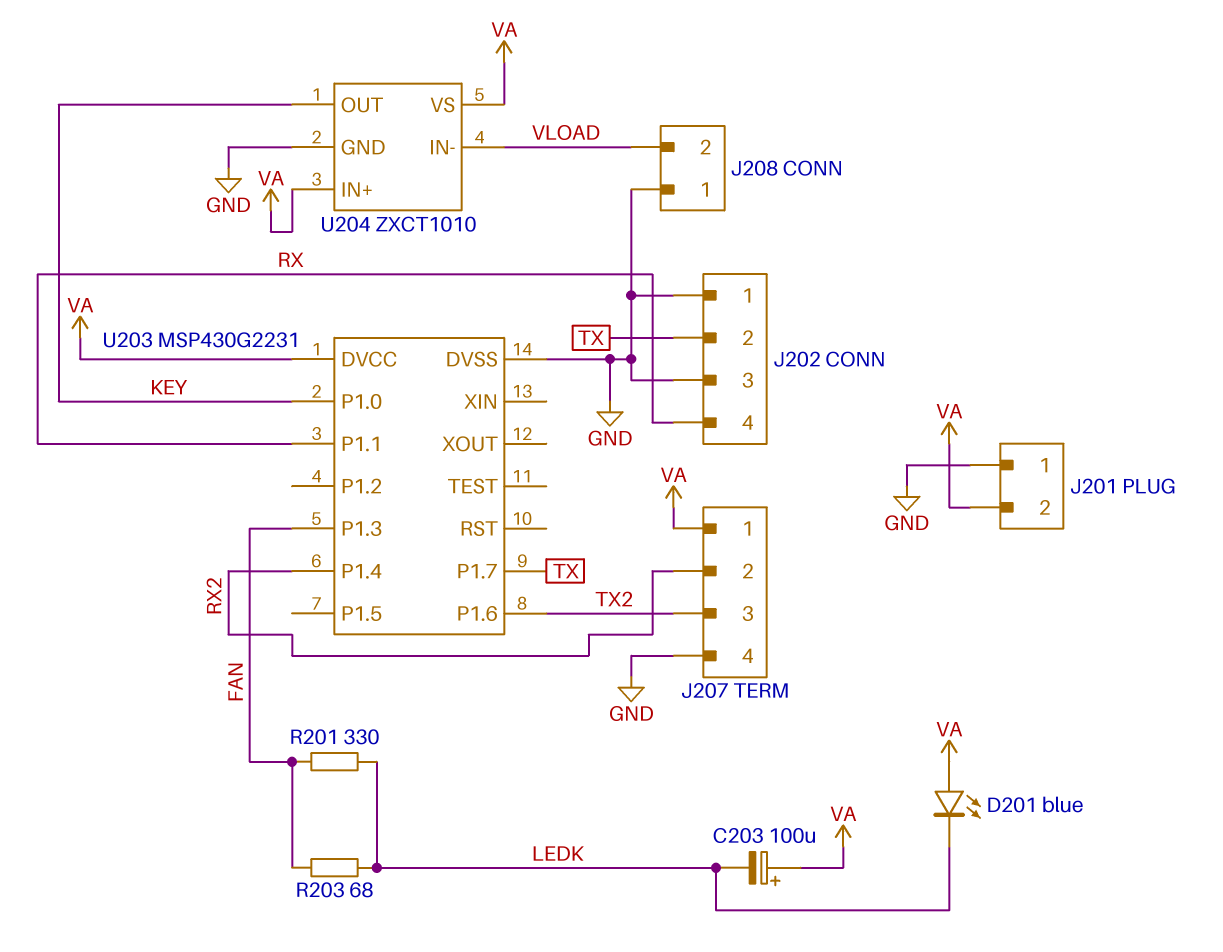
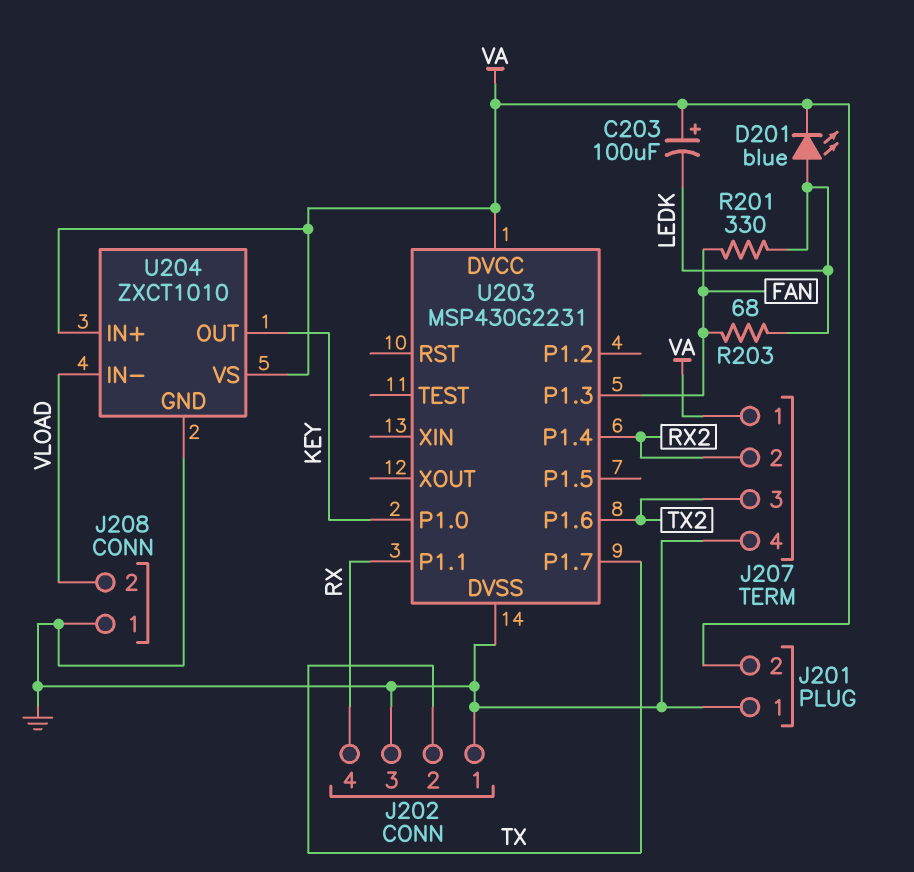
D201: LED blue (A VA, K LEDK) -> LED blue (A LEDK, K VA)

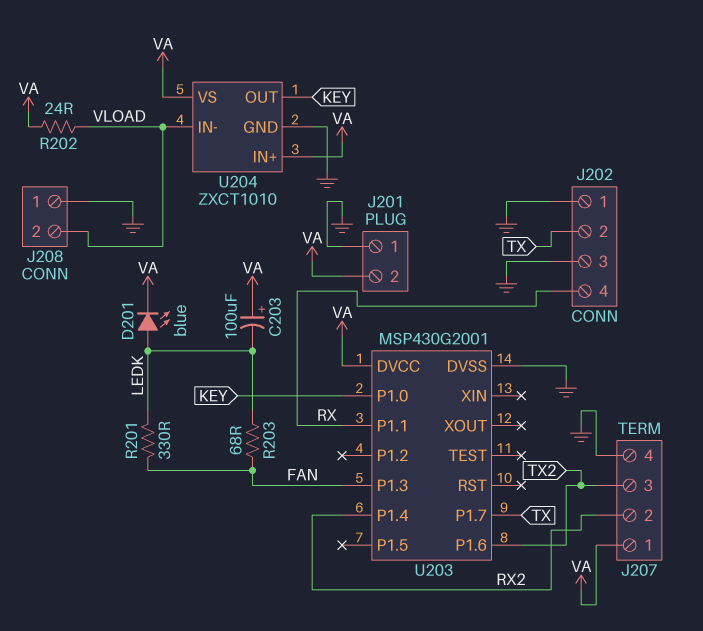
R202: none -> 24 (VA, VLOAD)
U203: MSP430G2231 -> MSP430G2001

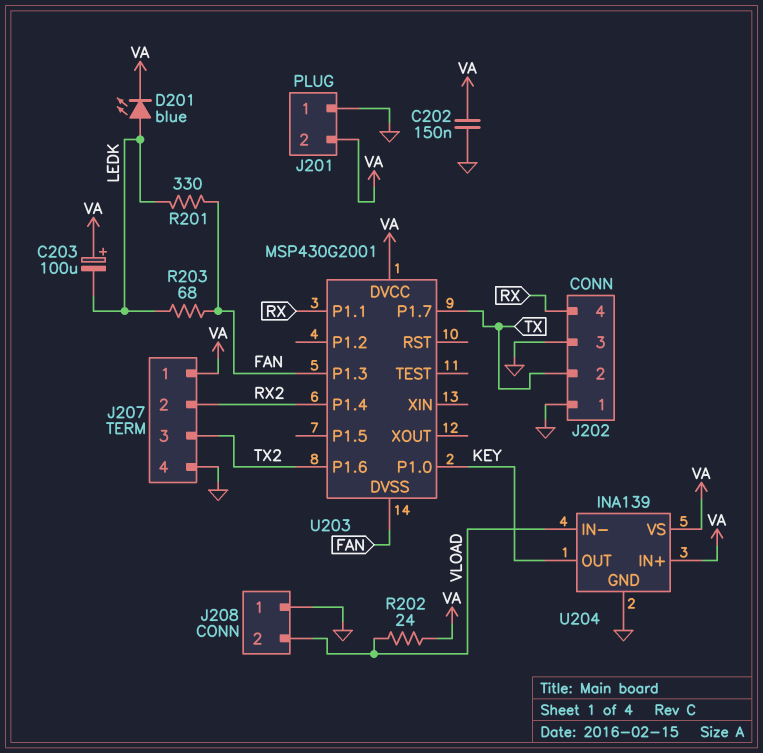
C202: none -> 150nF (GND, VA)
U203 pin DVSS: GND -> FAN
U204: ZXCT1010 -> INA139

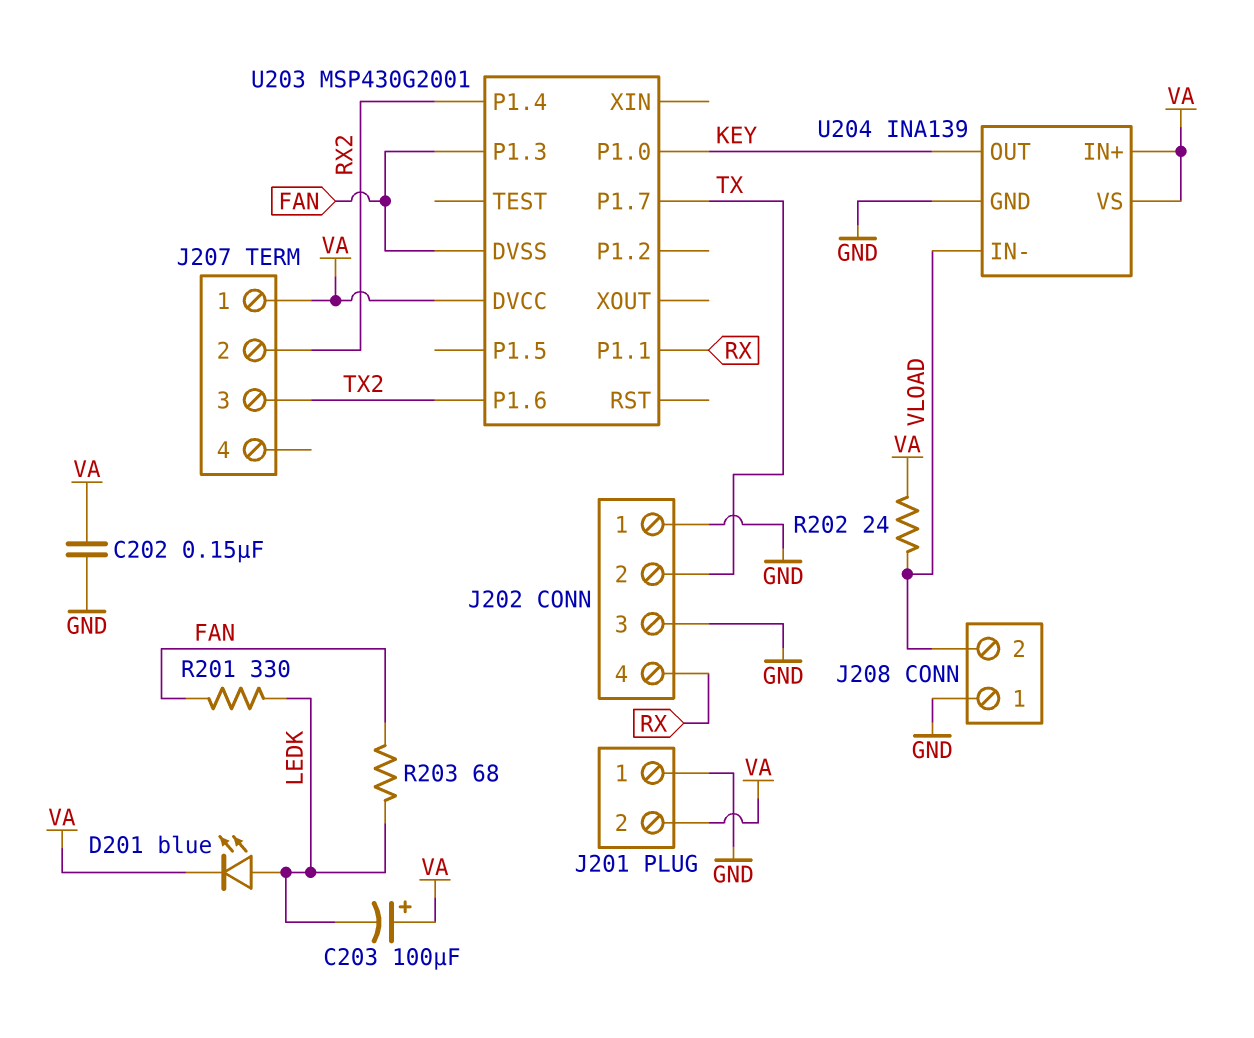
J207 pin 4: GND -> none

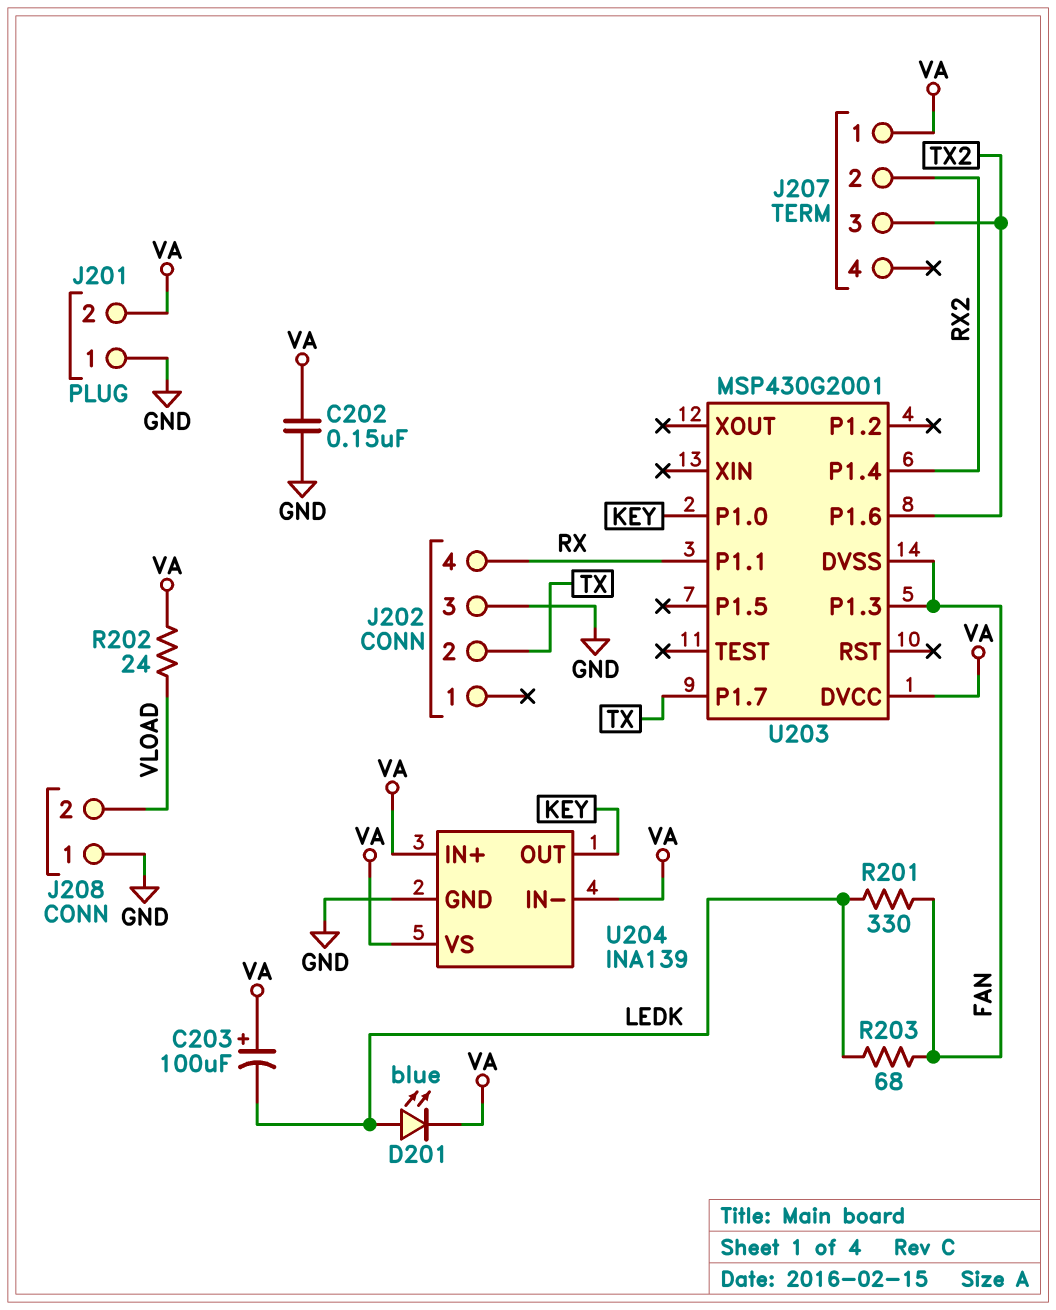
J202 pin 1: GND -> none
U204 pin IN-: VLOAD -> VA

